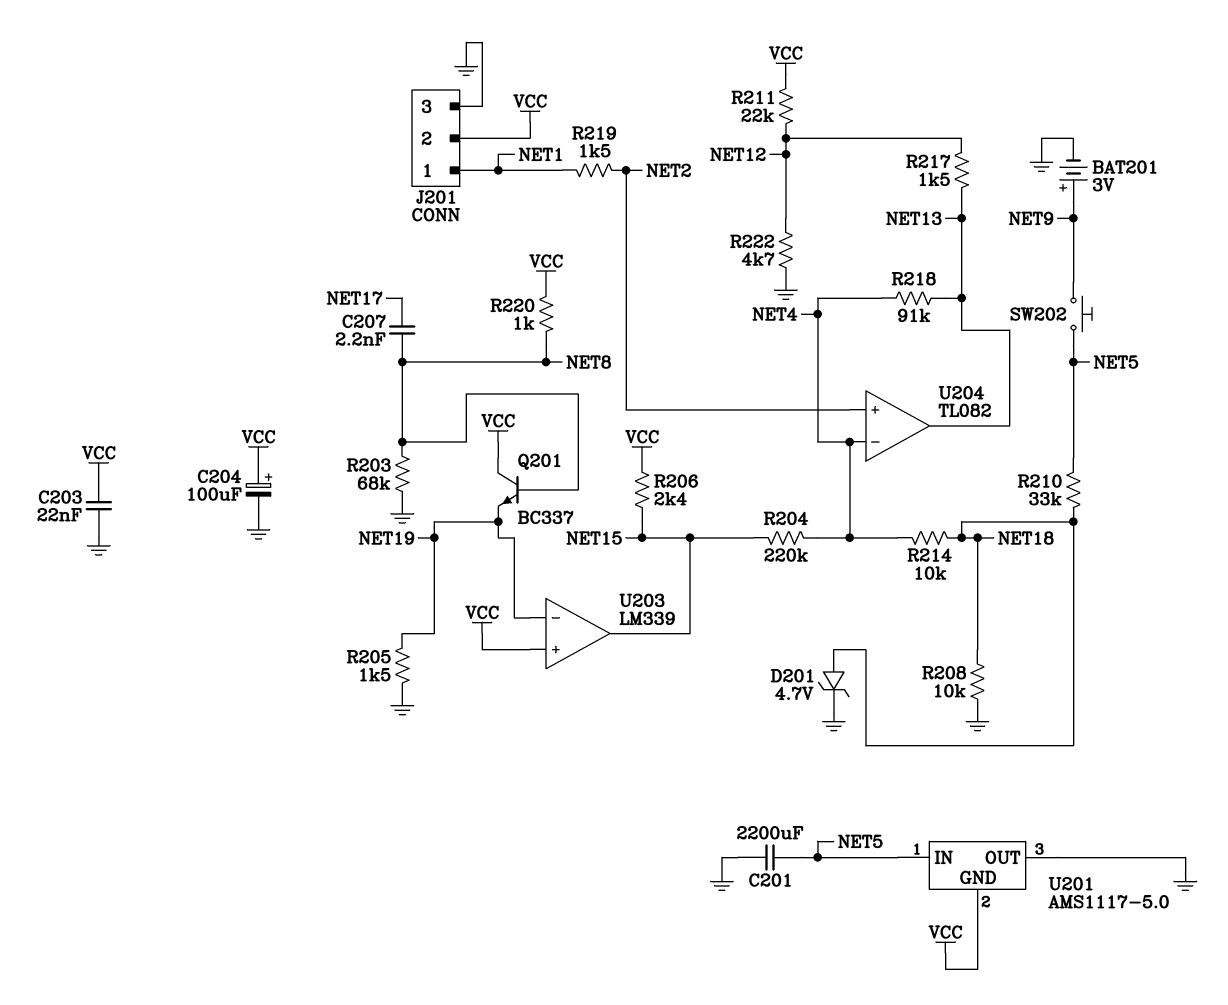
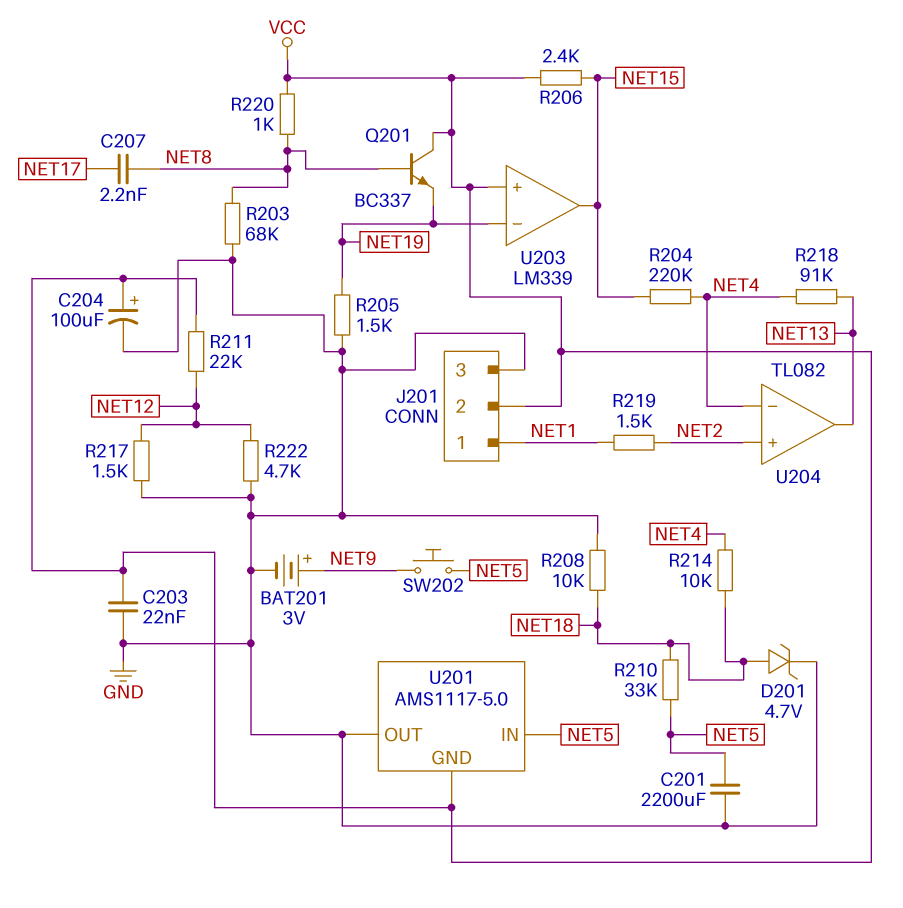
R217: 1.5k (NET12, NET13) -> 1.5k (GND, NET12)

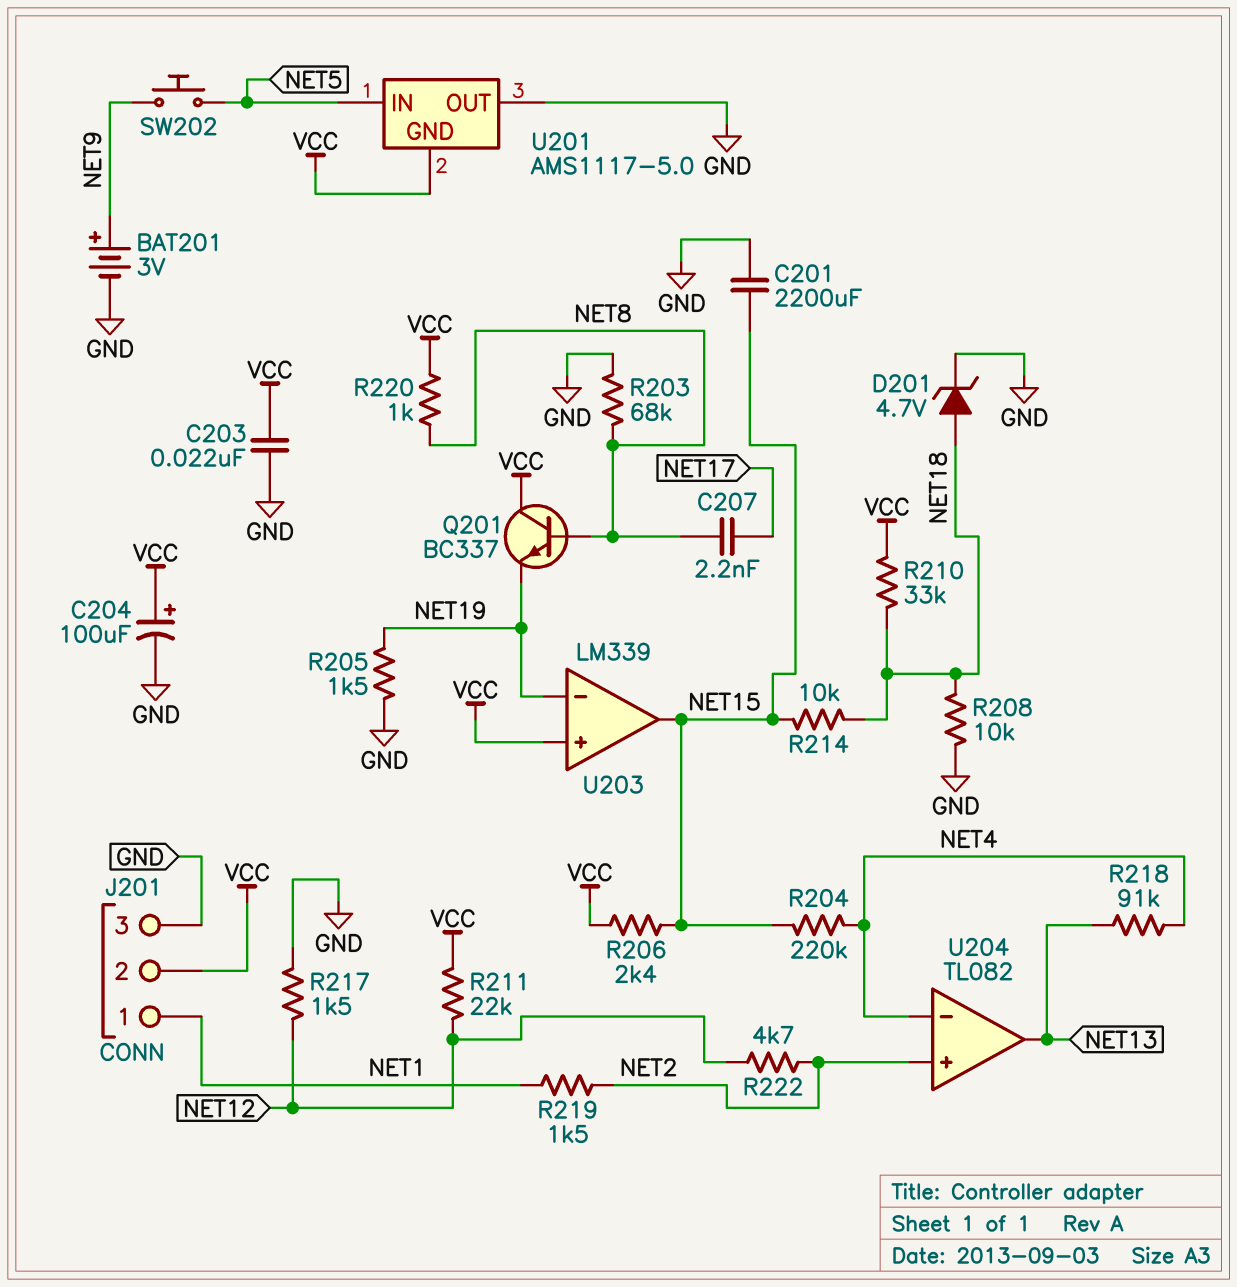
C201: 2200uF (GND, NET5) -> 2200uF (GND, NET15)
R210: 33k (NET5, NET18) -> 33k (NET18, VCC)
R214: 10k (NET4, NET18) -> 10k (NET15, NET18)
R222: 4.7k (GND, NET12) -> 4.7k (NET2, NET12)

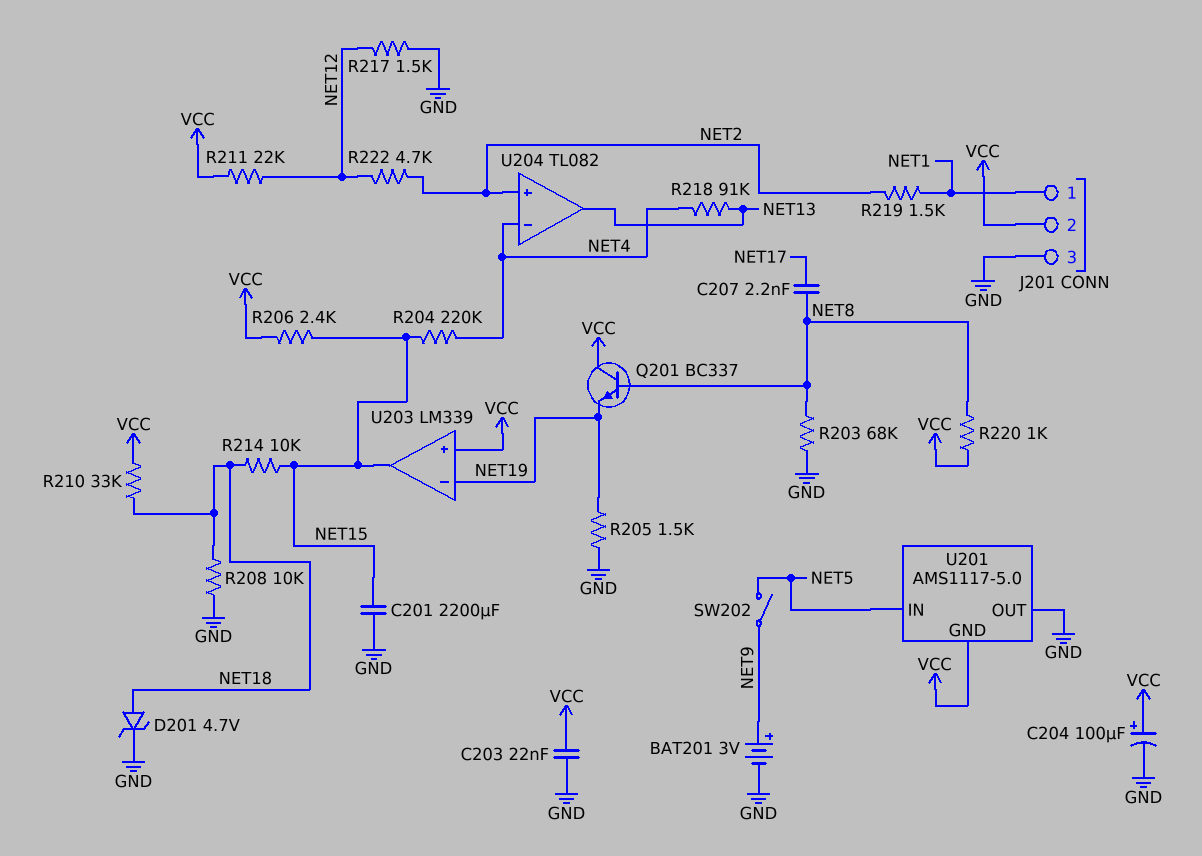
SW202: button (NET5, NET9) -> switch (NET5, NET9)

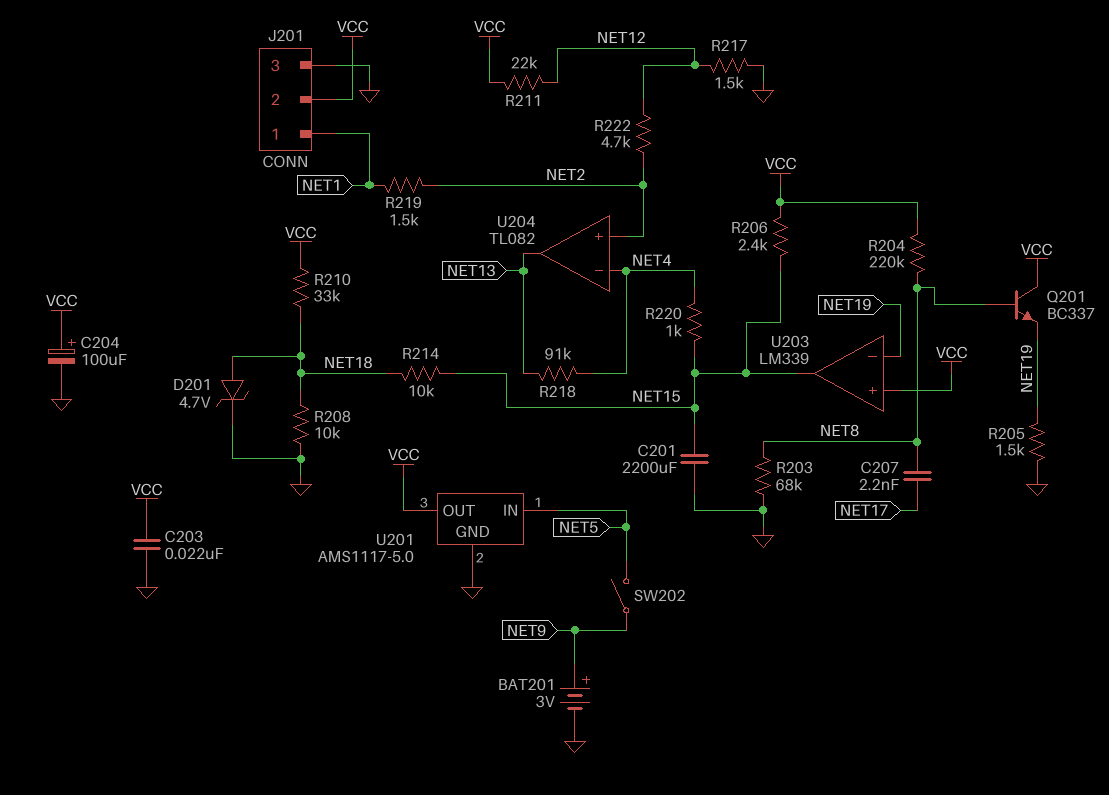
R204: 220k (NET4, NET15) -> 220k (NET8, VCC)
R220: 1k (NET8, VCC) -> 1k (NET4, NET15)
U201 pin GND: VCC -> GND
U201 pin OUT: GND -> VCC

